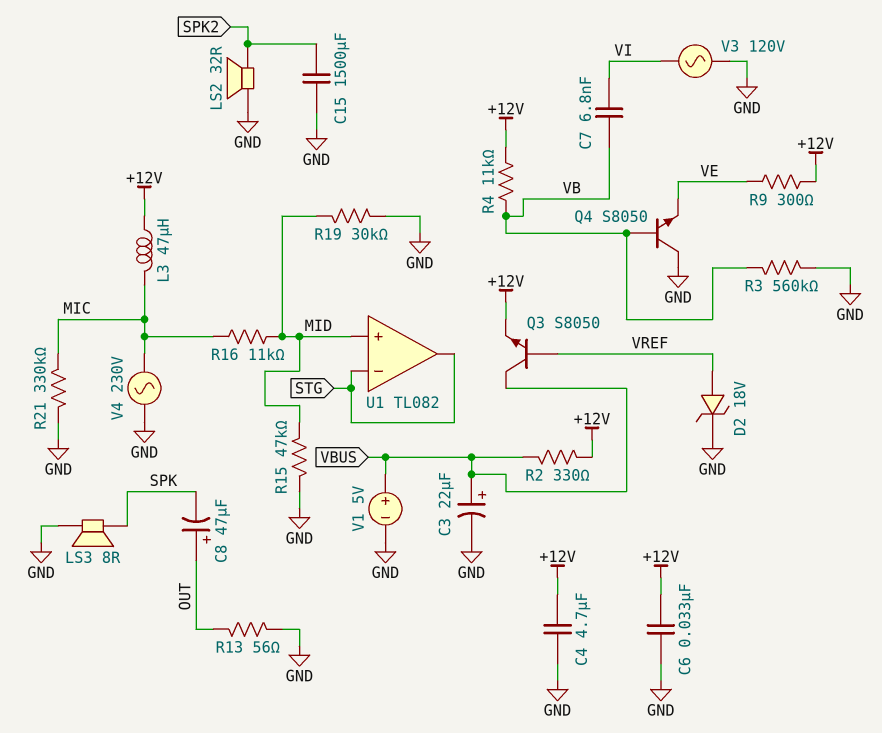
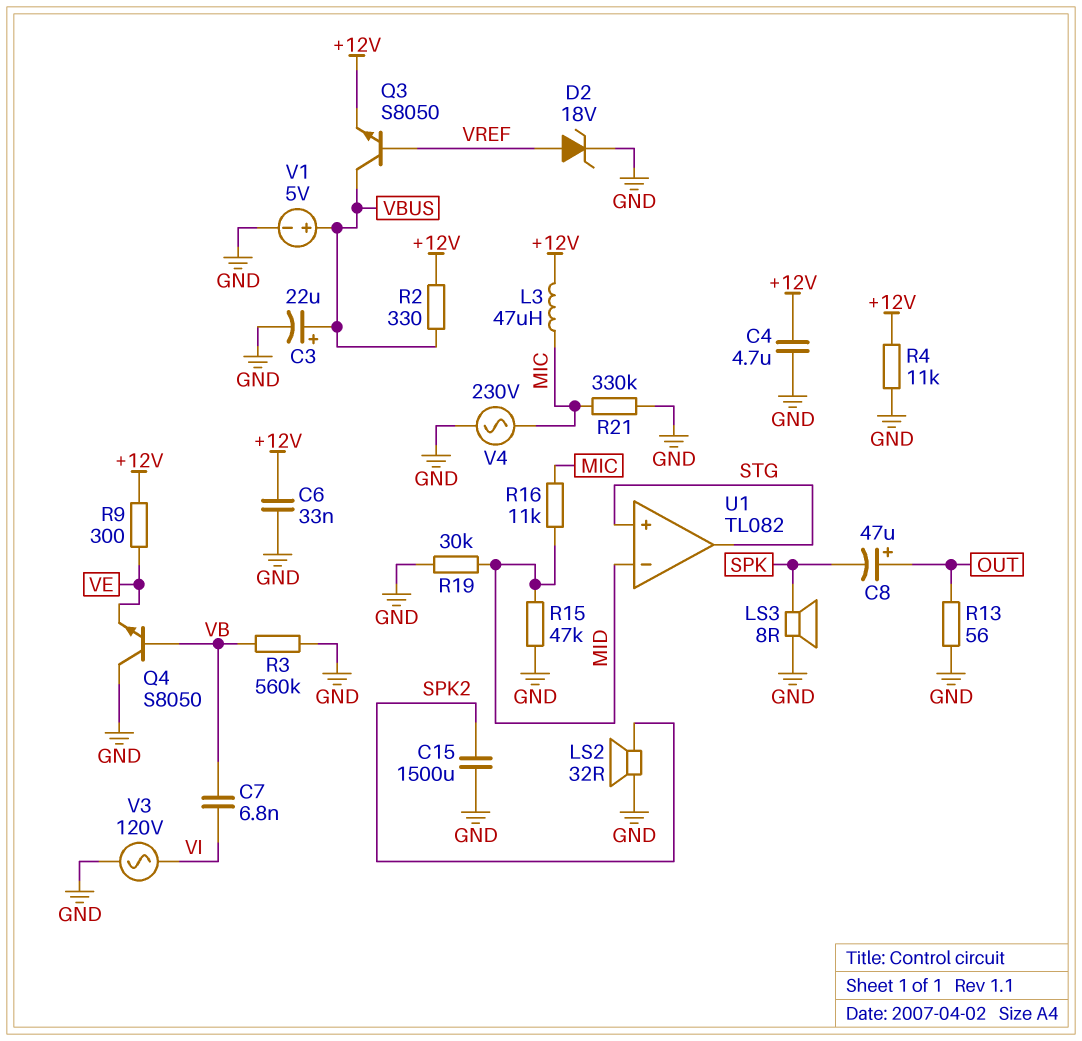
R4: 11k (+12V, VB) -> 11k (+12V, GND)
U1 pin in+: MID -> STG
U1 pin in-: STG -> MID

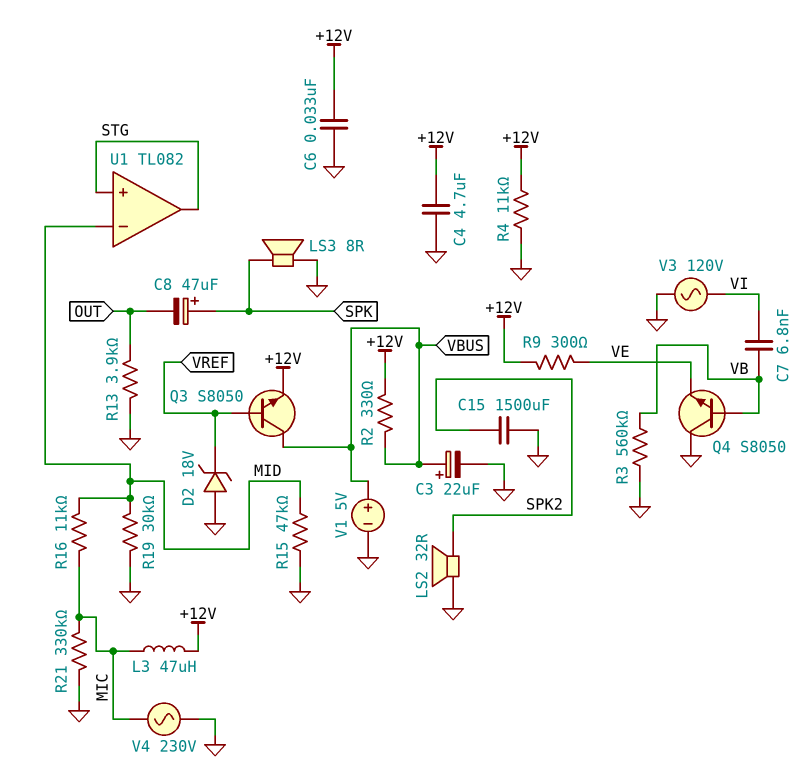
C8: 47uF (plus OUT, minus SPK) -> 47uF (plus SPK, minus OUT)
D2: zener 18V (A VREF, K GND) -> zener 18V (A GND, K VREF)
R13: 56 (GND, OUT) -> 3.9k (GND, OUT)

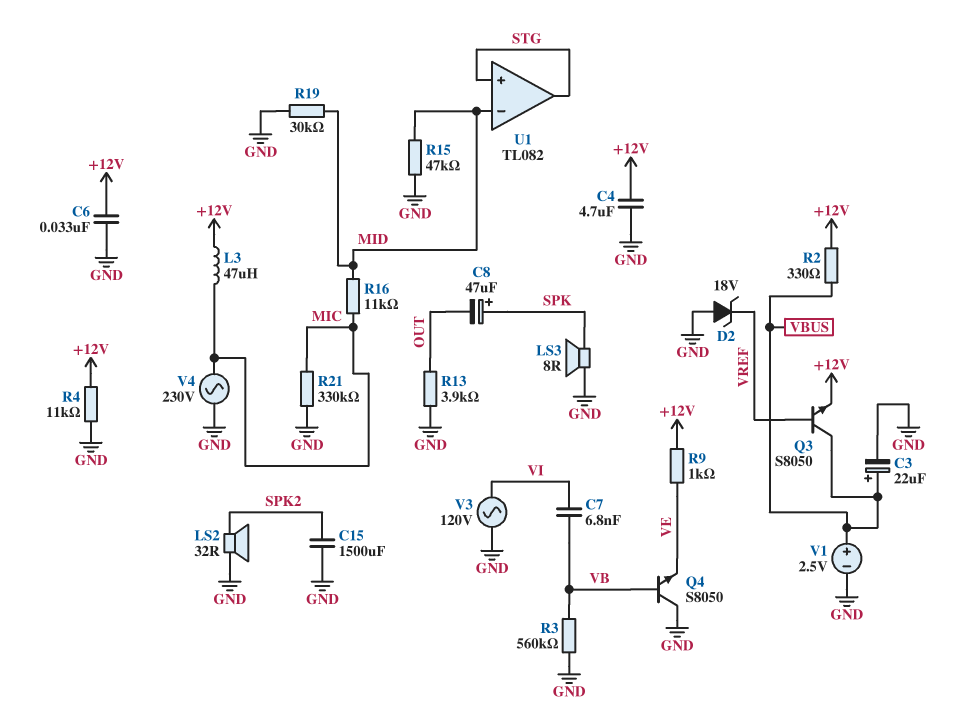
R9: 300 (+12V, VE) -> 1k (+12V, VE)
V1: 5V (plus VBUS, minus GND) -> 2.5V (plus VBUS, minus GND)

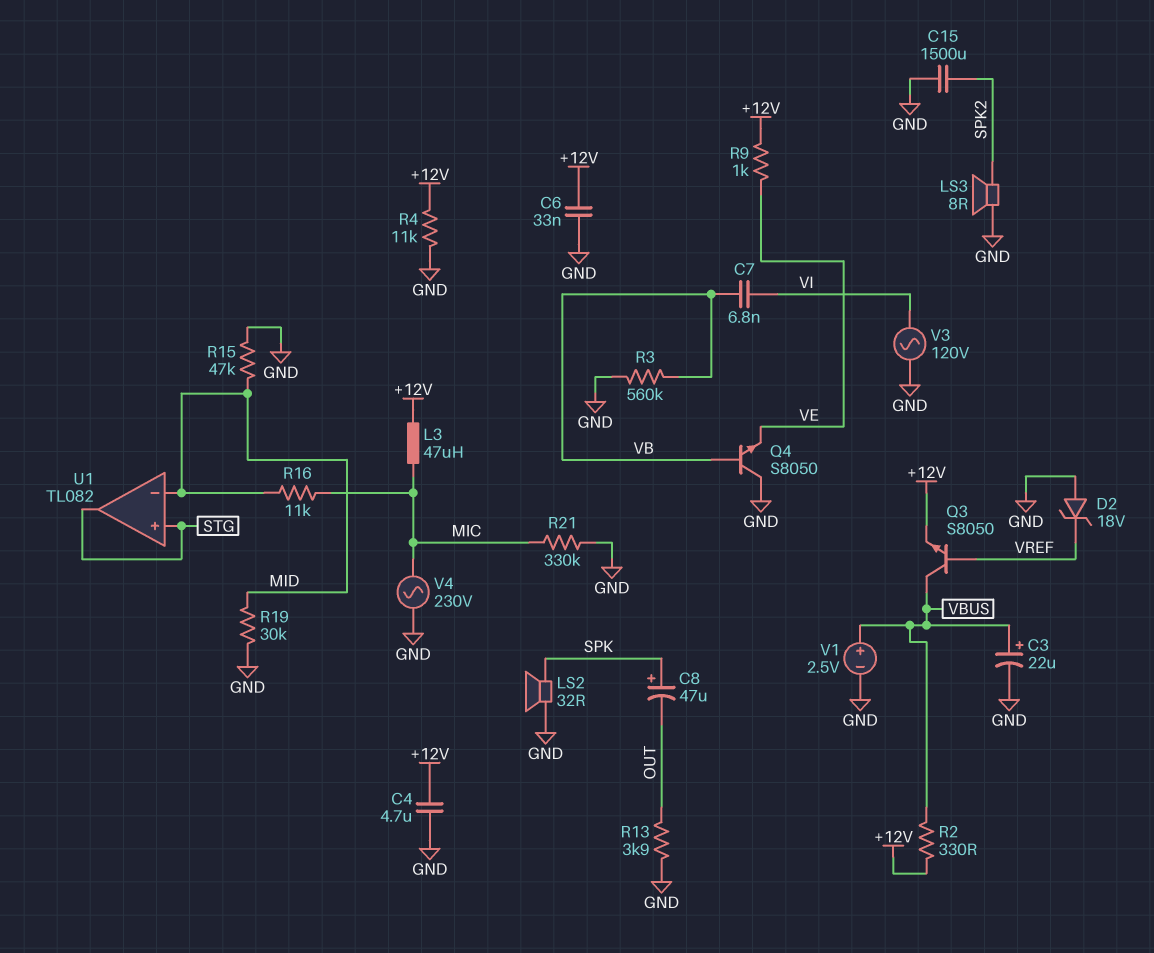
LS2: speaker 32R (GND, SPK2) -> speaker 32R (GND, SPK)
LS3: speaker 8R (GND, SPK) -> speaker 8R (GND, SPK2)

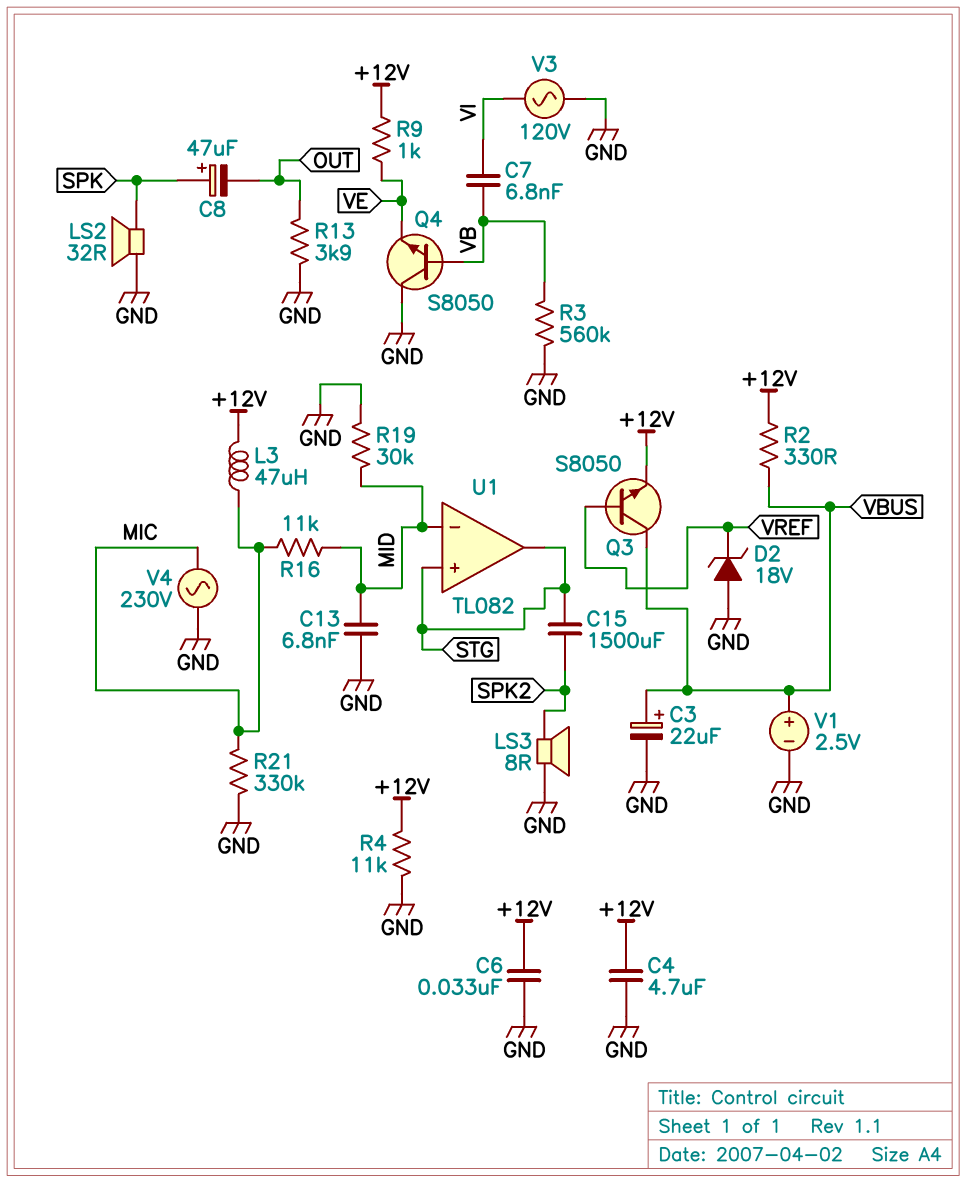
C13: none -> 6.8nF (GND, MID)
C15: 1500uF (GND, SPK2) -> 1500uF (SPK2, STG)
R15: 47k (GND, MID) -> none

